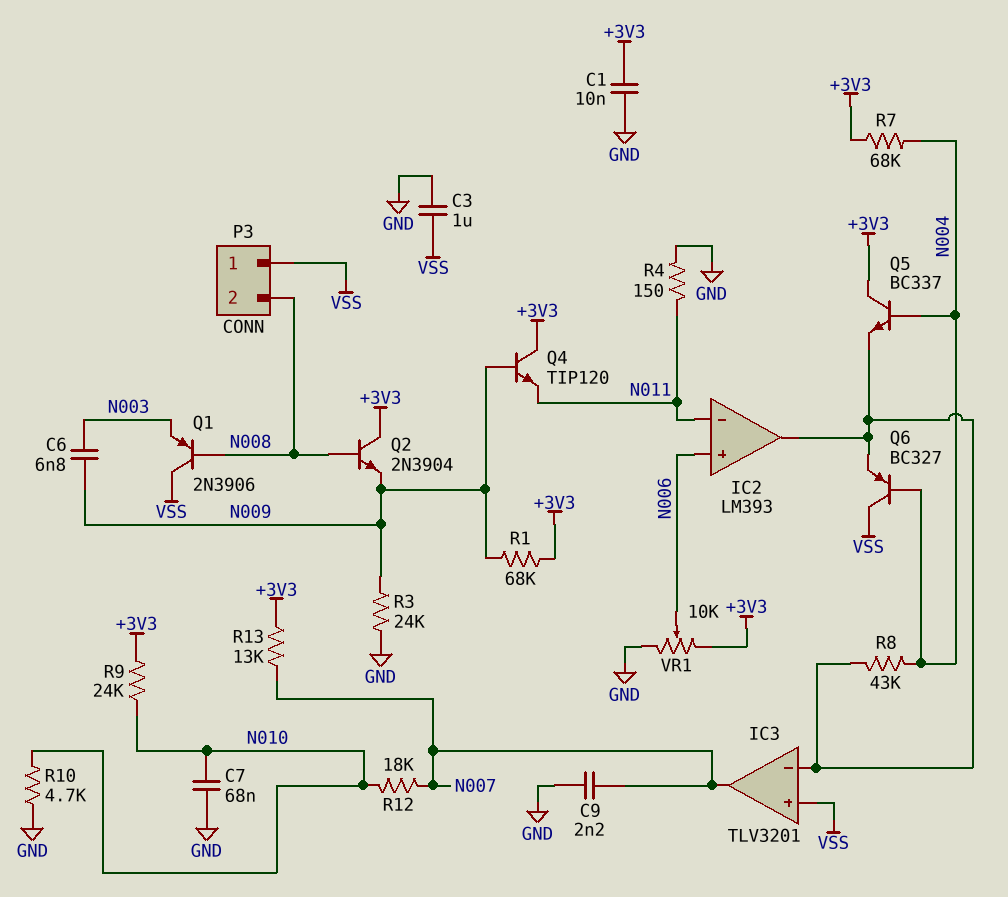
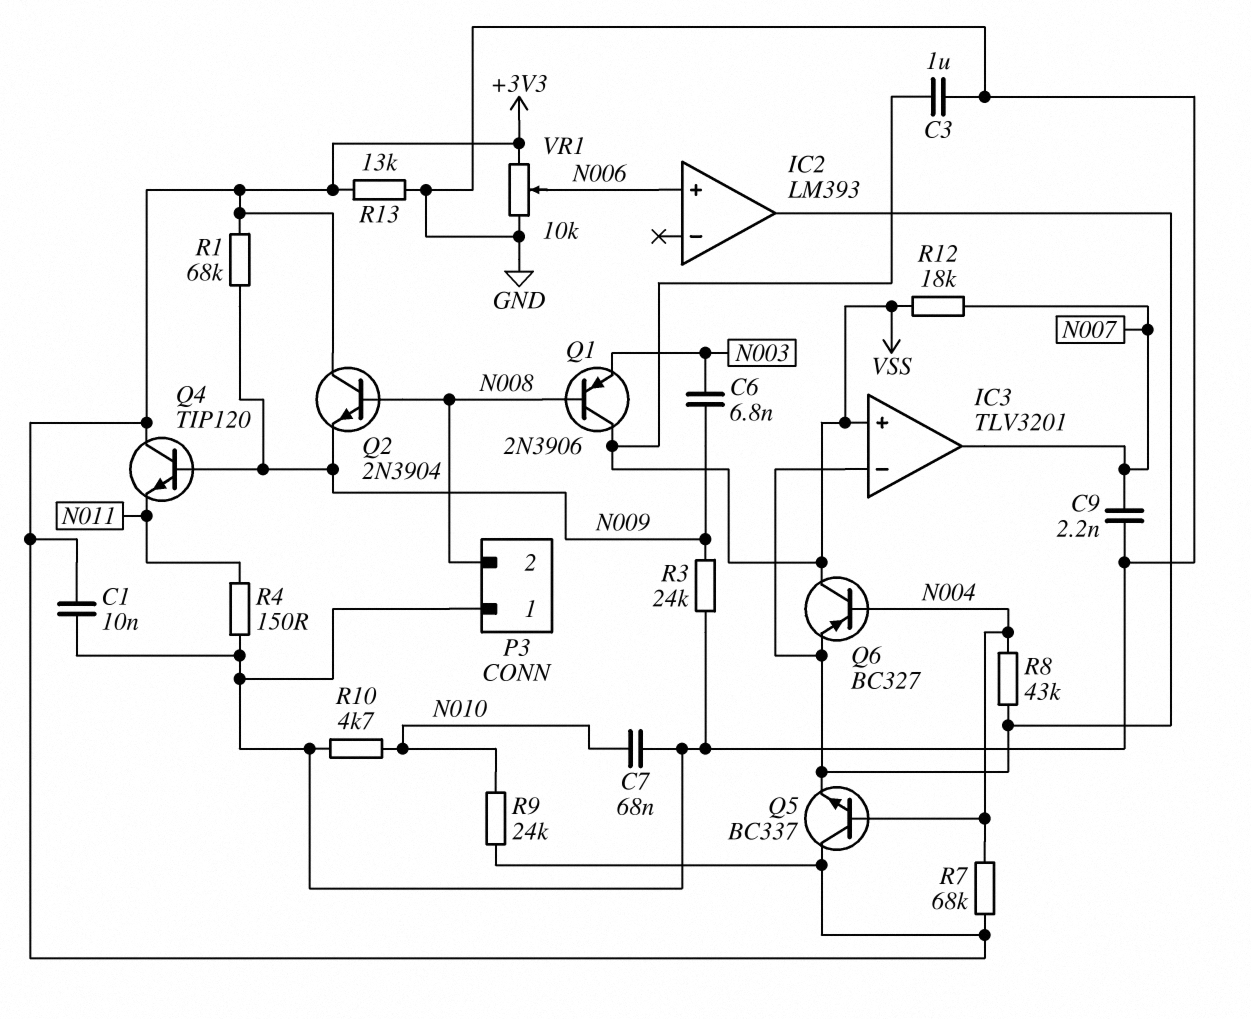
IC2 pin in-: N011 -> none
P3 pin 1: VSS -> GND
R12: 18k (N007, N010) -> 18k (N007, VSS)
R13: 13k (+3V3, N007) -> 13k (+3V3, GND)

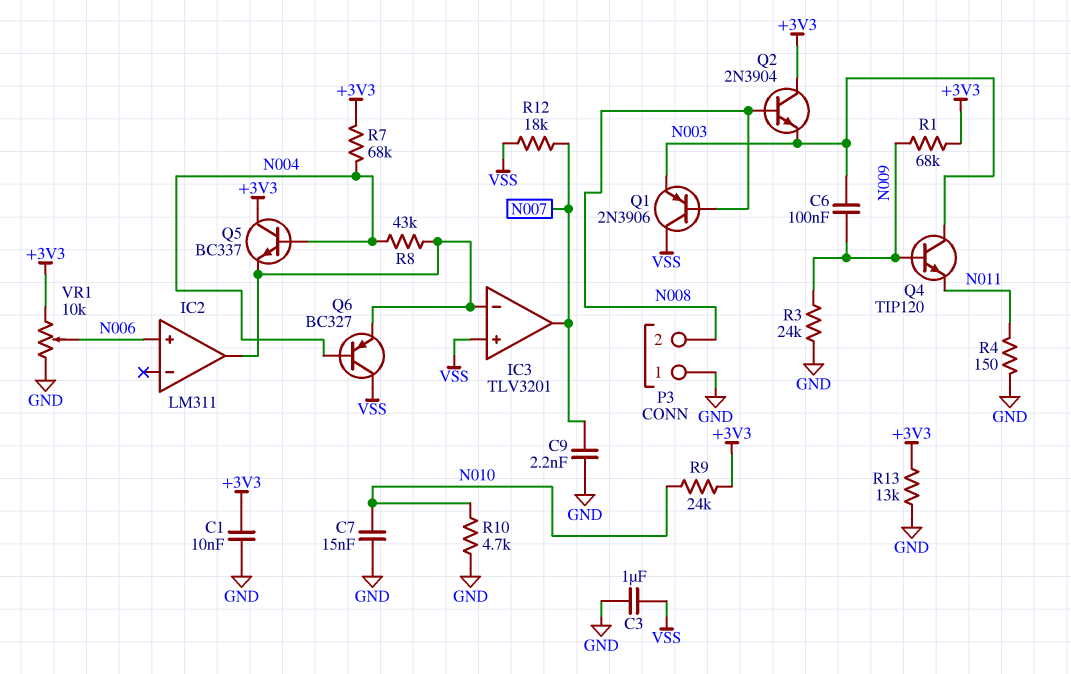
C6: 6.8nF (N003, N009) -> 100nF (N003, N009)
C7: 68nF (GND, N010) -> 15nF (GND, N010)
IC2: LM393 -> LM311
Q2: NPN 2N3904 (B N008, C +3V3, E N009) -> NPN 2N3904 (B N008, C +3V3, E N003)
Q4: NPN TIP120 (B N009, C +3V3, E N011) -> NPN TIP120 (B N009, C N003, E N011)

